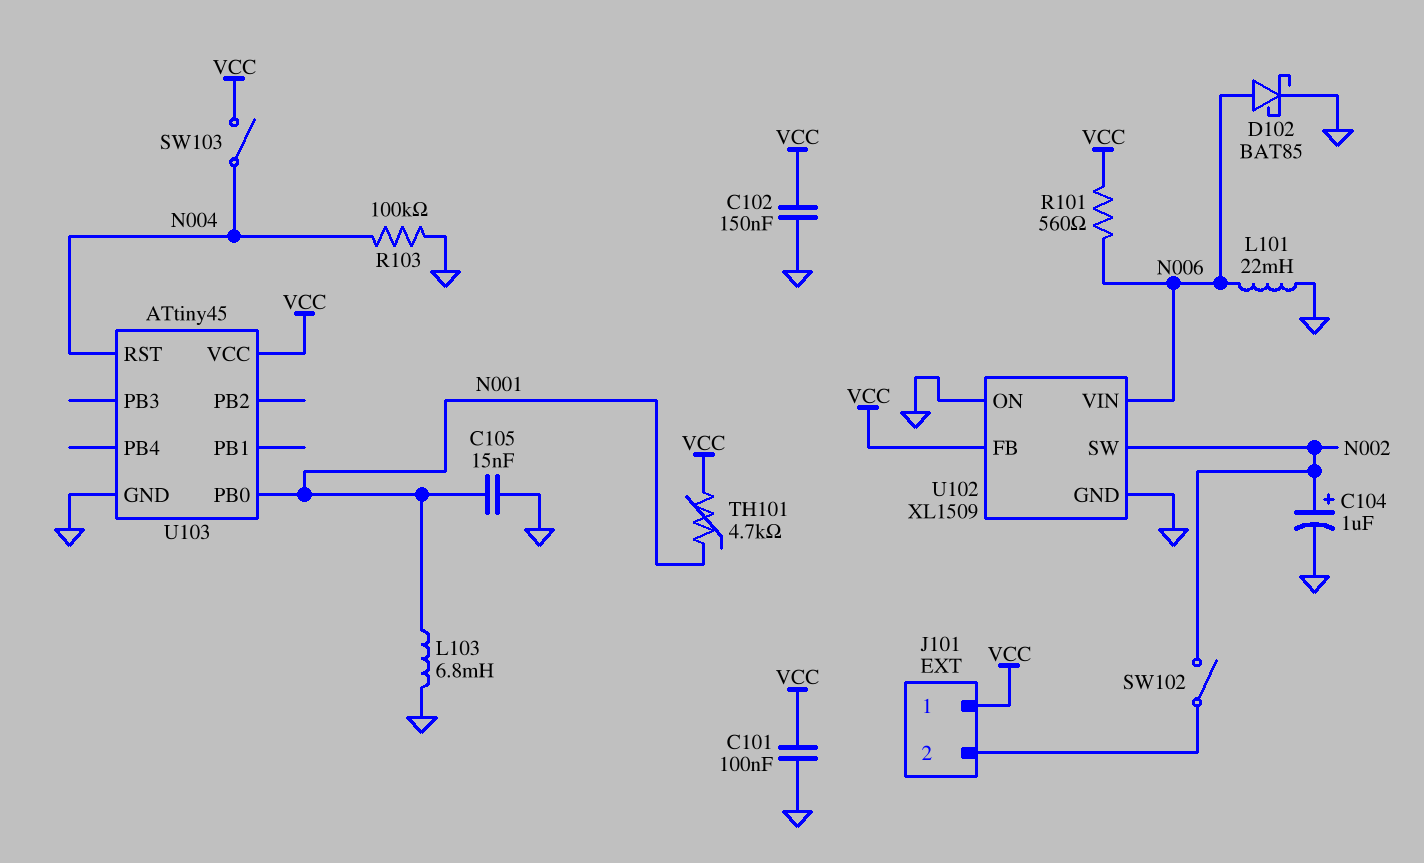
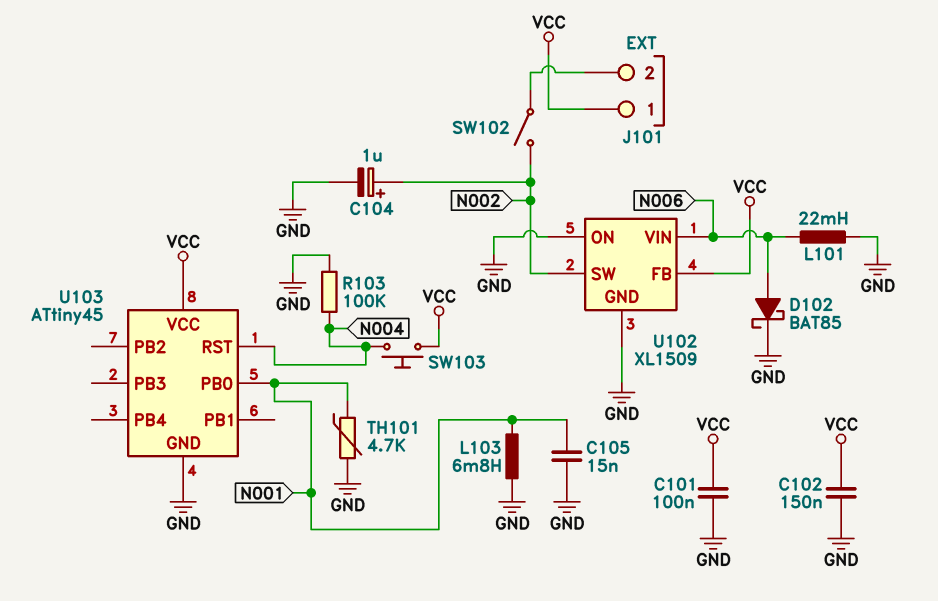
R101: 560 (N006, VCC) -> none
SW103: switch (N004, VCC) -> button (N004, VCC)
TH101: 4.7k (N001, VCC) -> 4.7k (GND, N001)

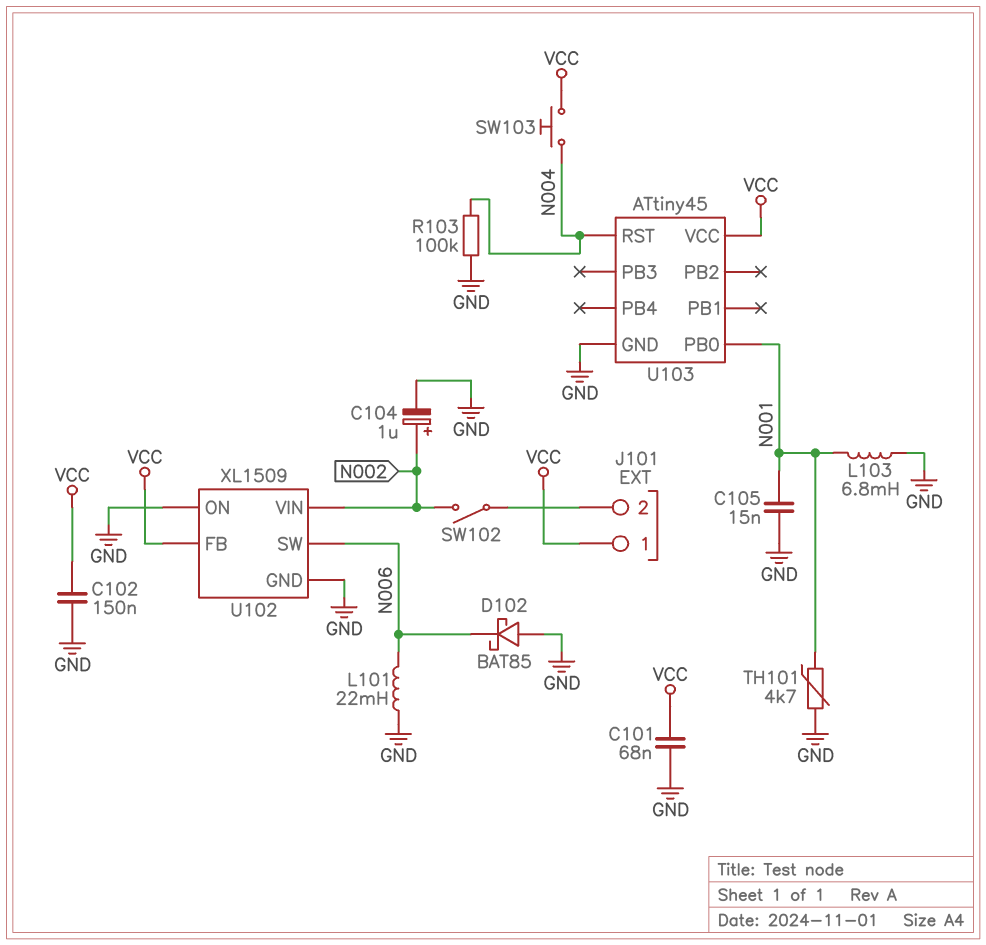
C101: 100nF (GND, VCC) -> 68nF (GND, VCC)
D102: schottky BAT85 (A N006, K GND) -> schottky BAT85 (A GND, K N006)
U102 pin SW: N002 -> N006
U102 pin VIN: N006 -> N002

